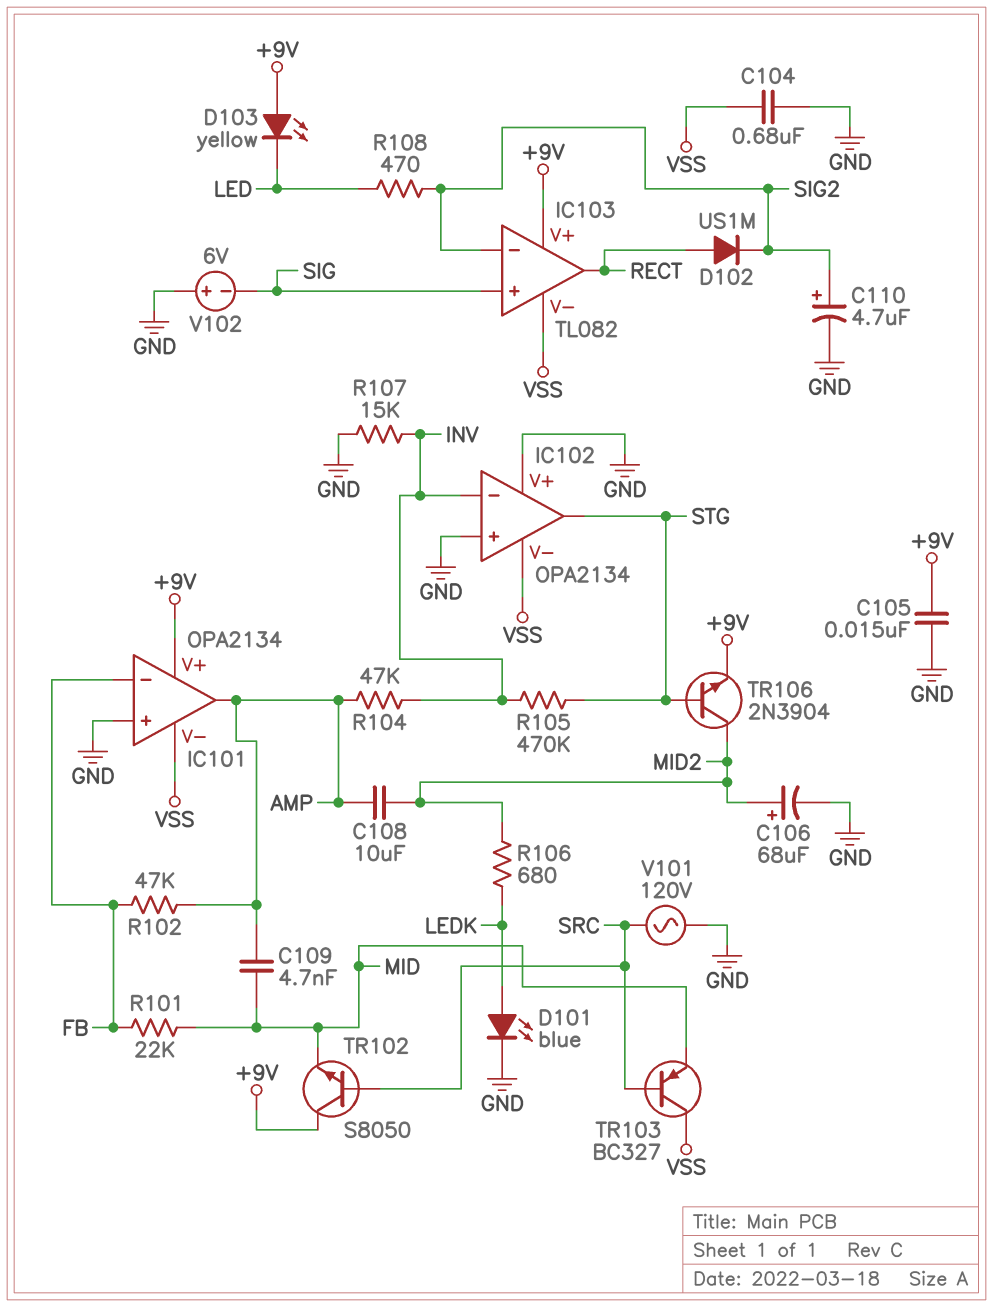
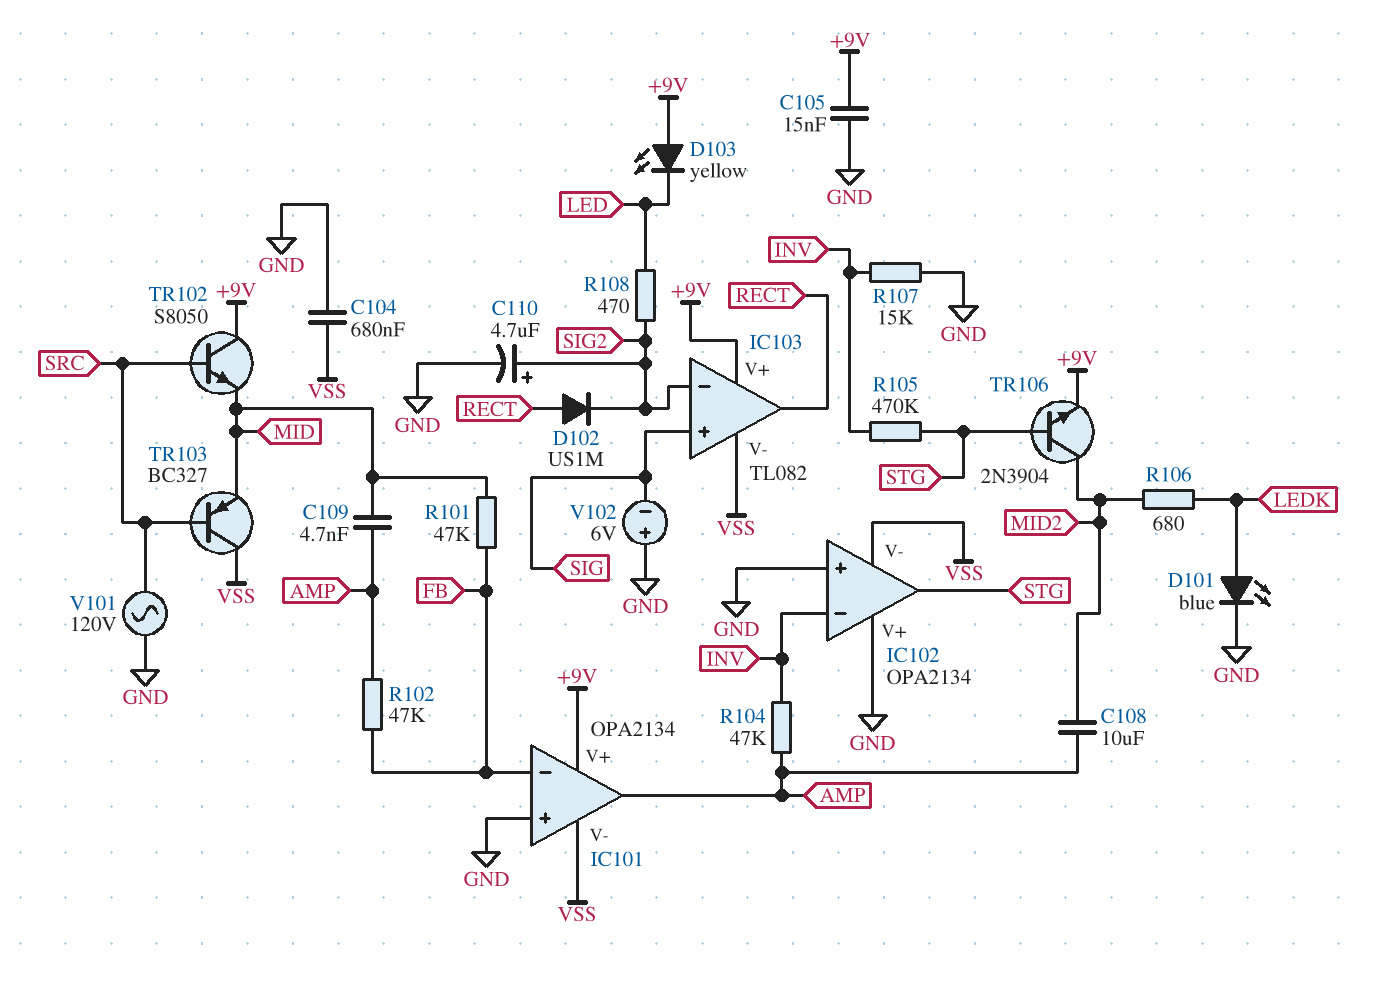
C106: 68uF (plus MID2, minus GND) -> none
R101: 22k (FB, MID) -> 47k (FB, MID)

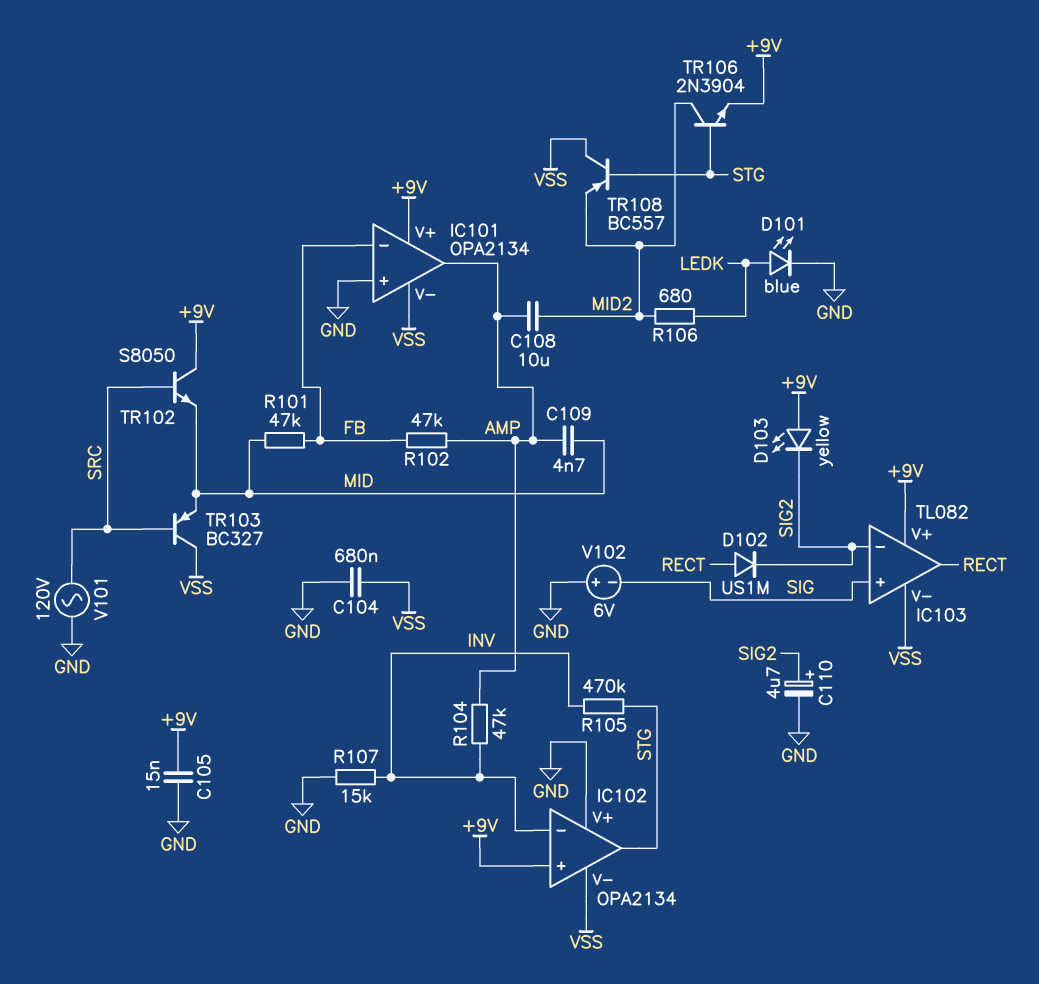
D103: LED yellow (A +9V, K LED) -> LED yellow (A +9V, K SIG2)
IC102 pin in+: GND -> +9V
R108: 470 (LED, SIG2) -> none
TR108: none -> PNP BC557 (B STG, C VSS, E MID2)

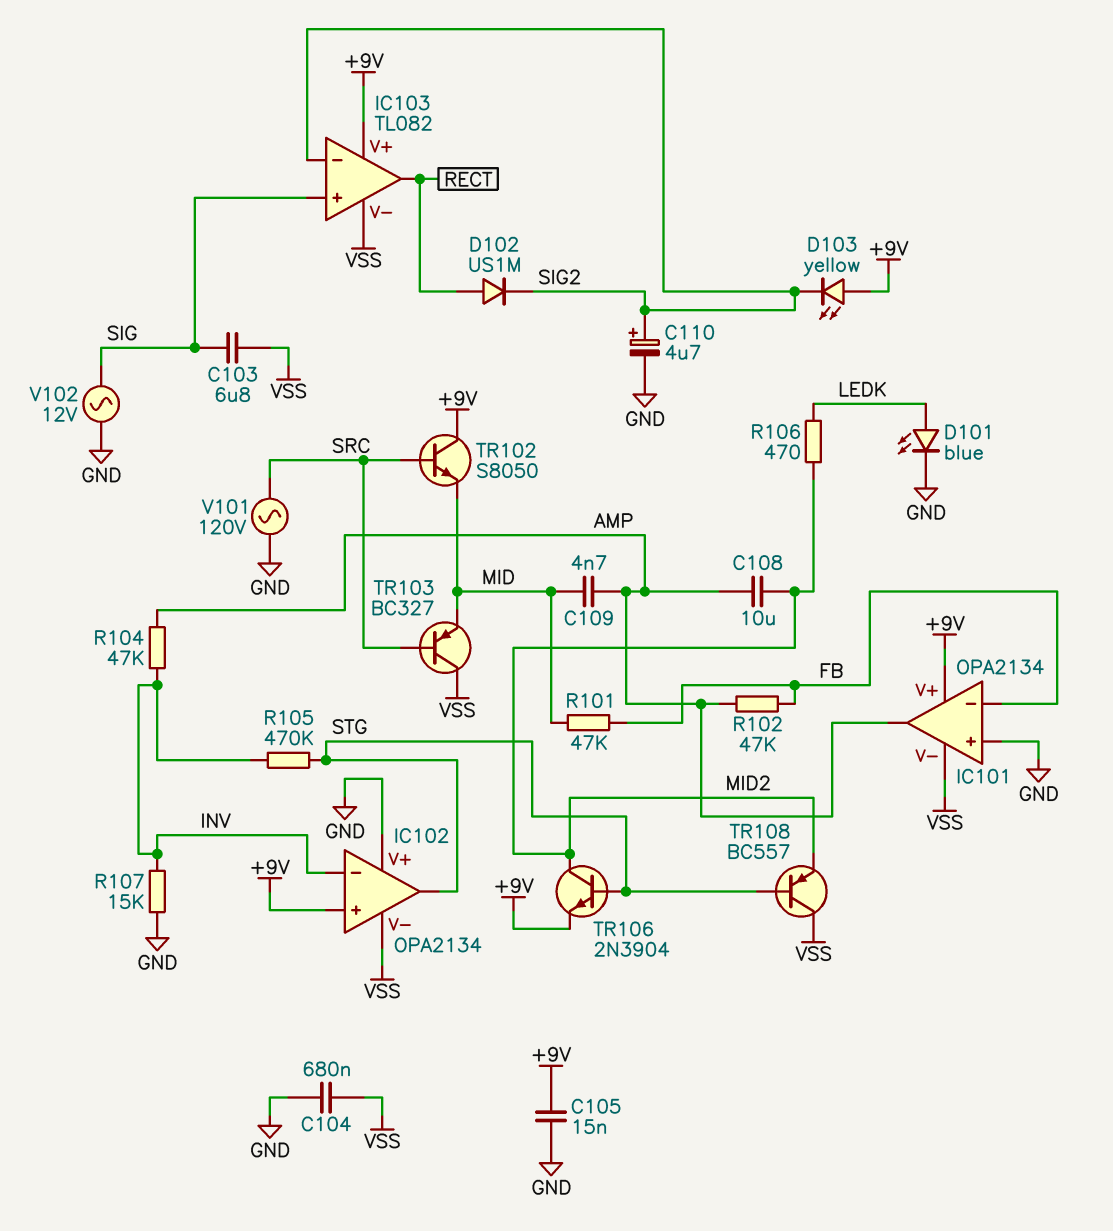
C103: none -> 6.8uF (SIG, VSS)
R106: 680 (LEDK, MID2) -> 470 (LEDK, MID2)
V102: 6V (plus GND, minus SIG) -> AC 12V (GND, SIG)

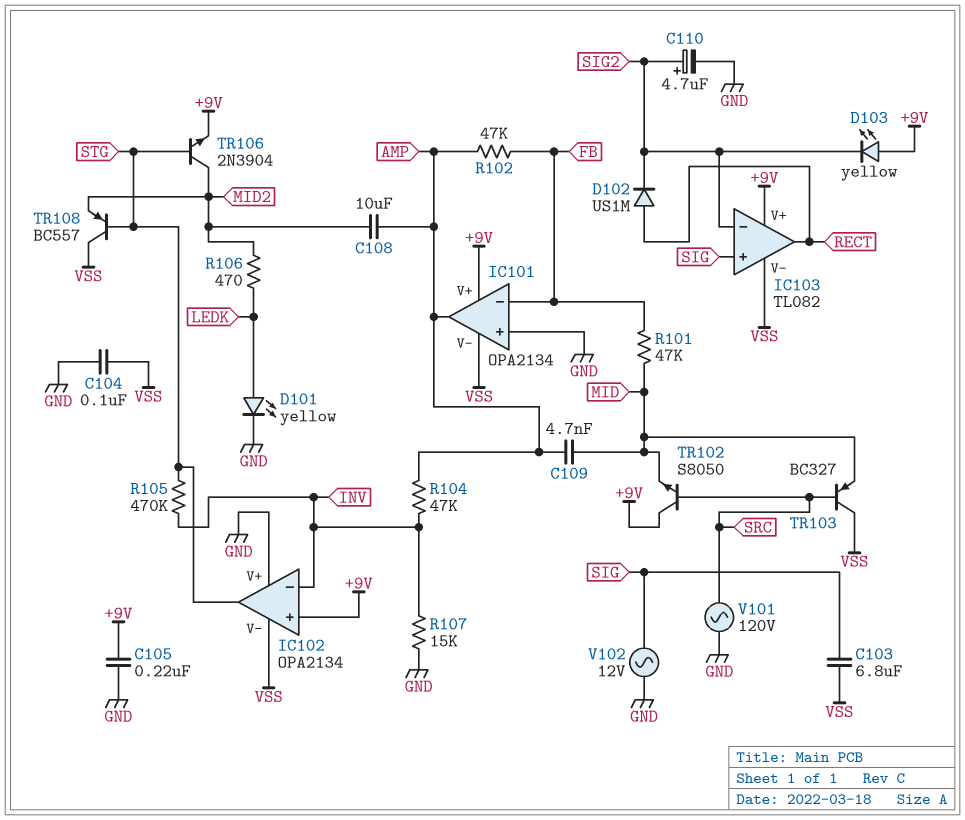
C104: 680nF (GND, VSS) -> 100nF (GND, VSS)
C105: 15nF (+9V, GND) -> 220nF (+9V, GND)
D101: LED blue (A LEDK, K GND) -> LED yellow (A LEDK, K GND)

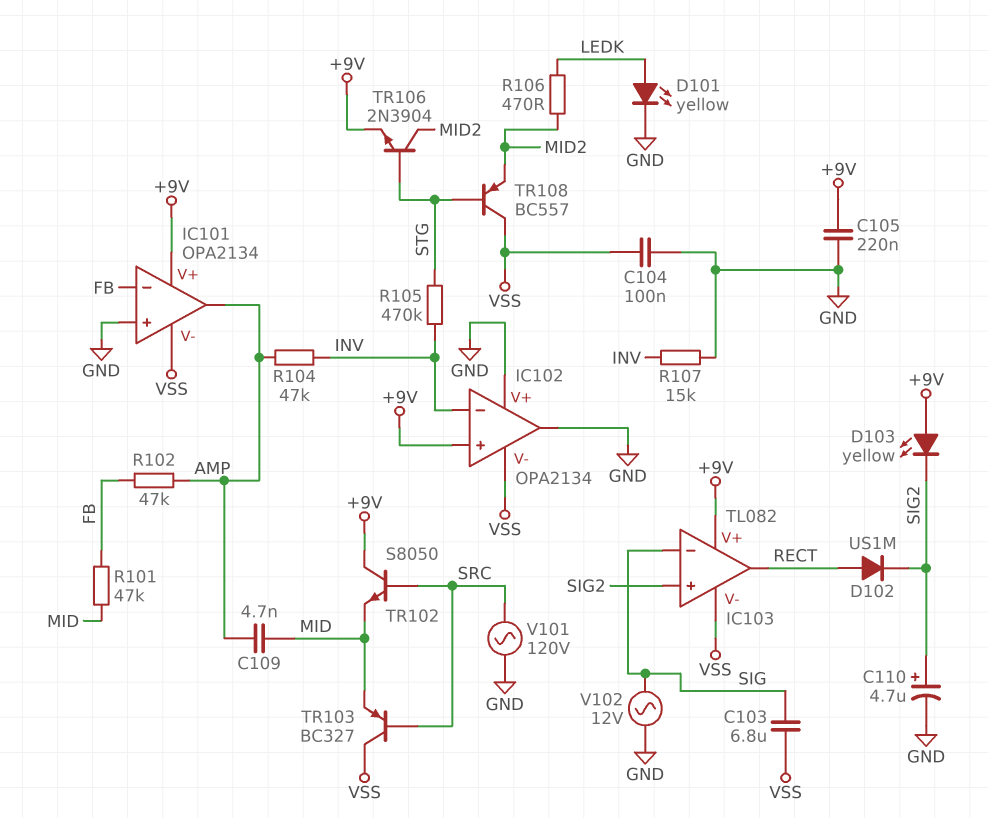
C108: 10uF (AMP, MID2) -> none
IC102 pin out: STG -> GND
IC103 pin in+: SIG -> SIG2
IC103 pin in-: SIG2 -> SIG

